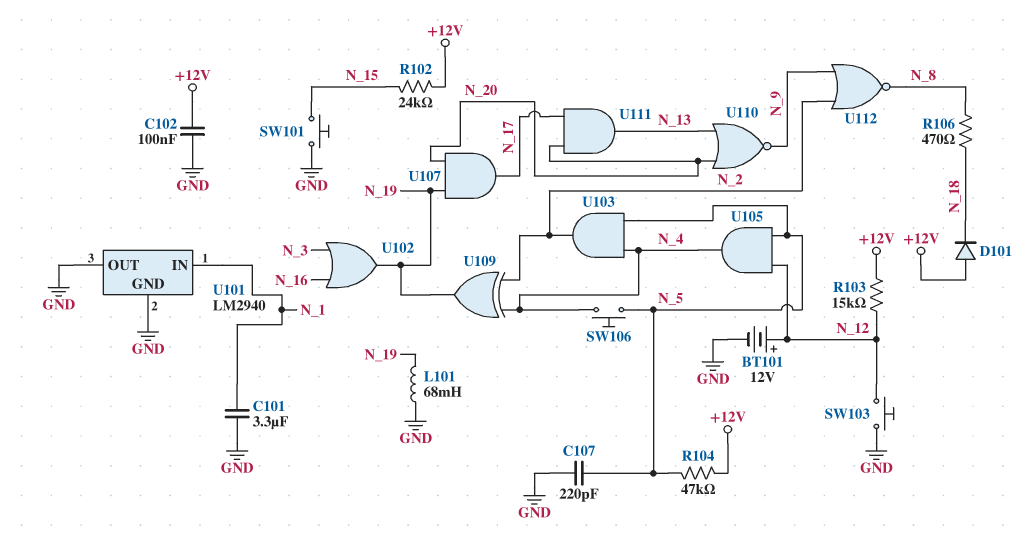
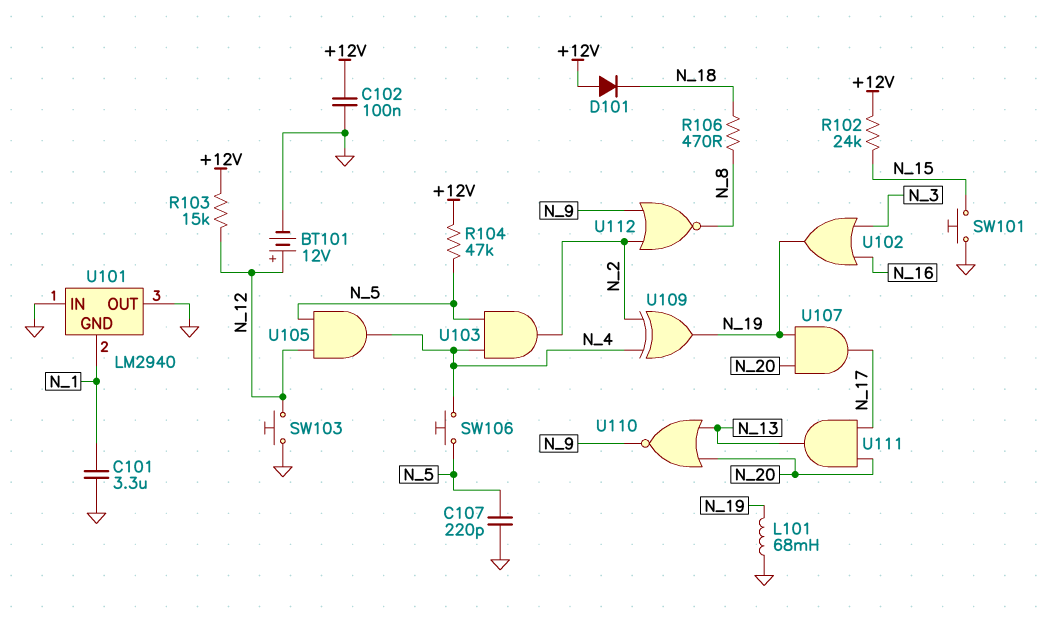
U101 pin GND: GND -> N_1
U101 pin IN: N_1 -> GND

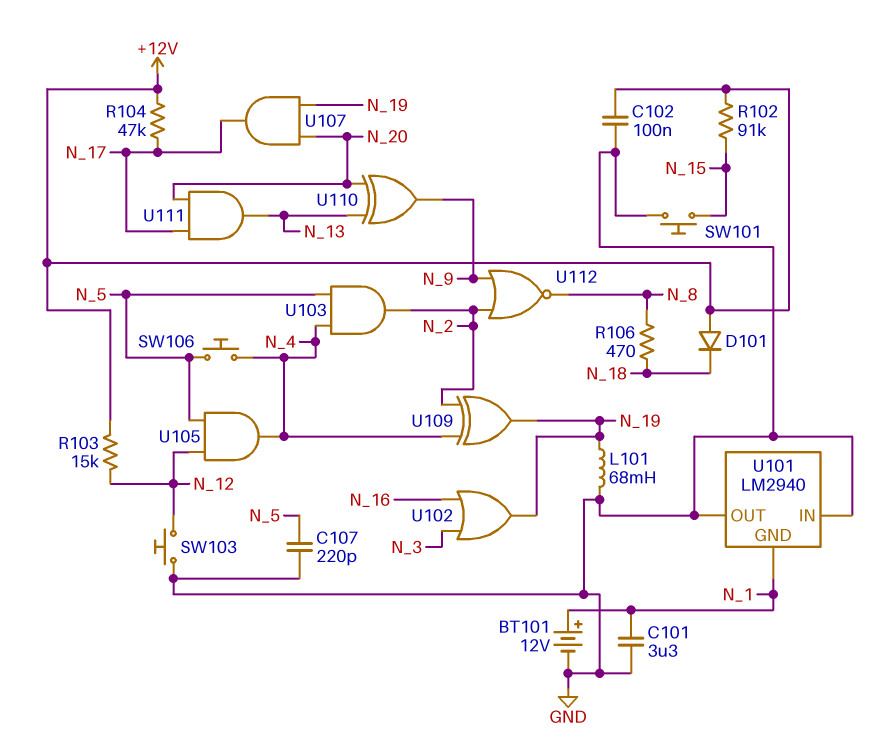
BT101: 12V (plus N_12, minus GND) -> 12V (plus N_1, minus GND)
R102: 24k (+12V, N_15) -> 91k (+12V, N_15)
R104: 47k (+12V, N_5) -> 47k (+12V, N_17)
U110: NOR (in N_13, in N_20, out N_9) -> XOR (in N_13, in N_20, out N_9)

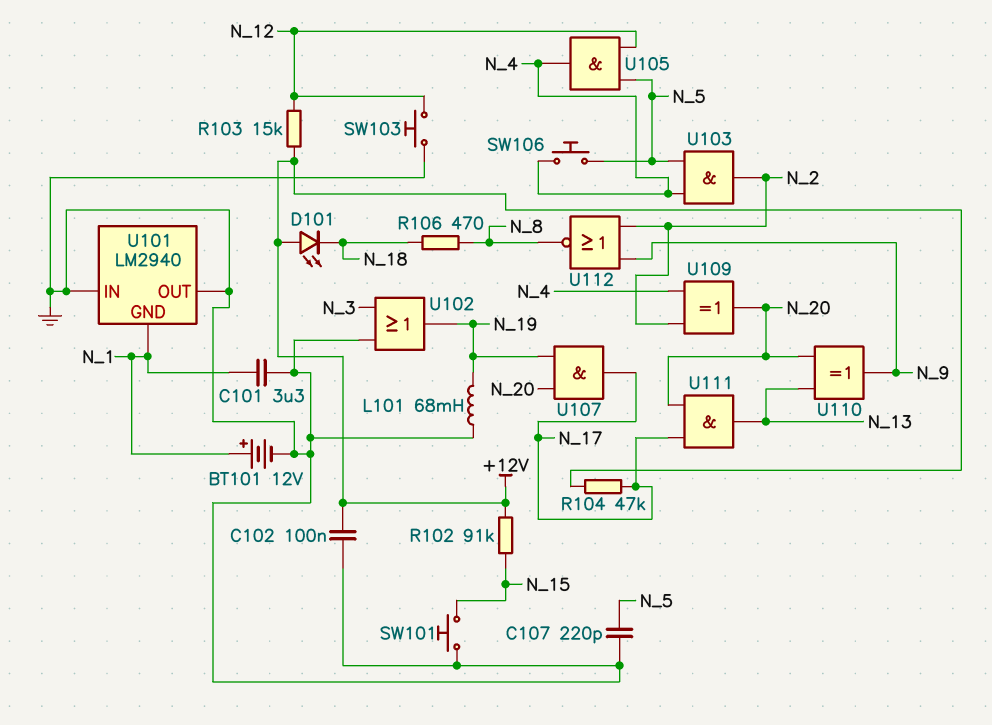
D101: diode (A +12V, K N_18) -> LED (A +12V, K N_18)
U102: OR (in N_3, in N_16, out N_19) -> OR (in GND, in N_3, out N_19)
U109: XOR (in N_2, in N_4, out N_19) -> XOR (in N_2, in N_4, out N_20)

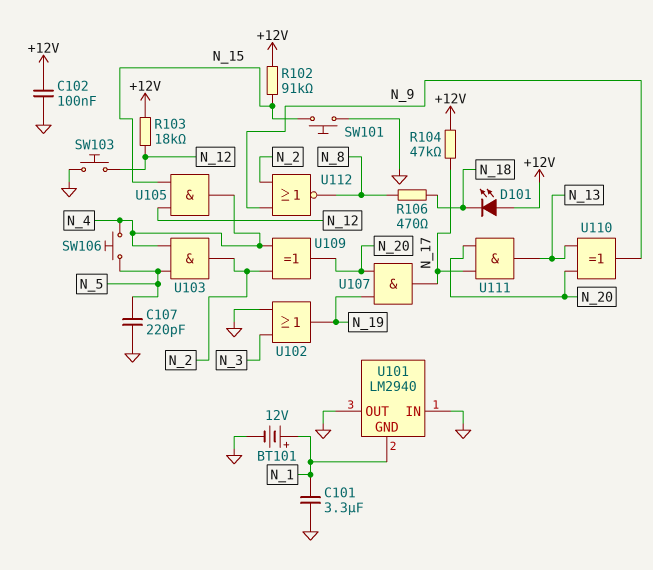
L101: 68mH (GND, N_19) -> none
R103: 15k (+12V, N_12) -> 18k (+12V, N_12)
U105: AND (in N_5, in N_12, out N_4) -> AND (in N_12, in N_15, out N_4)

